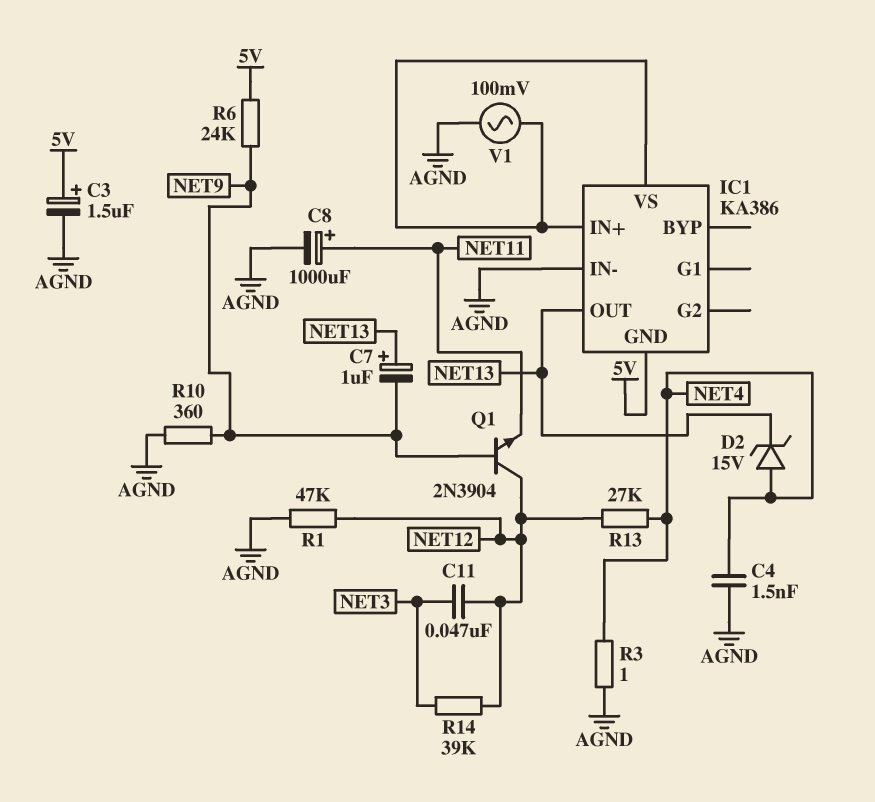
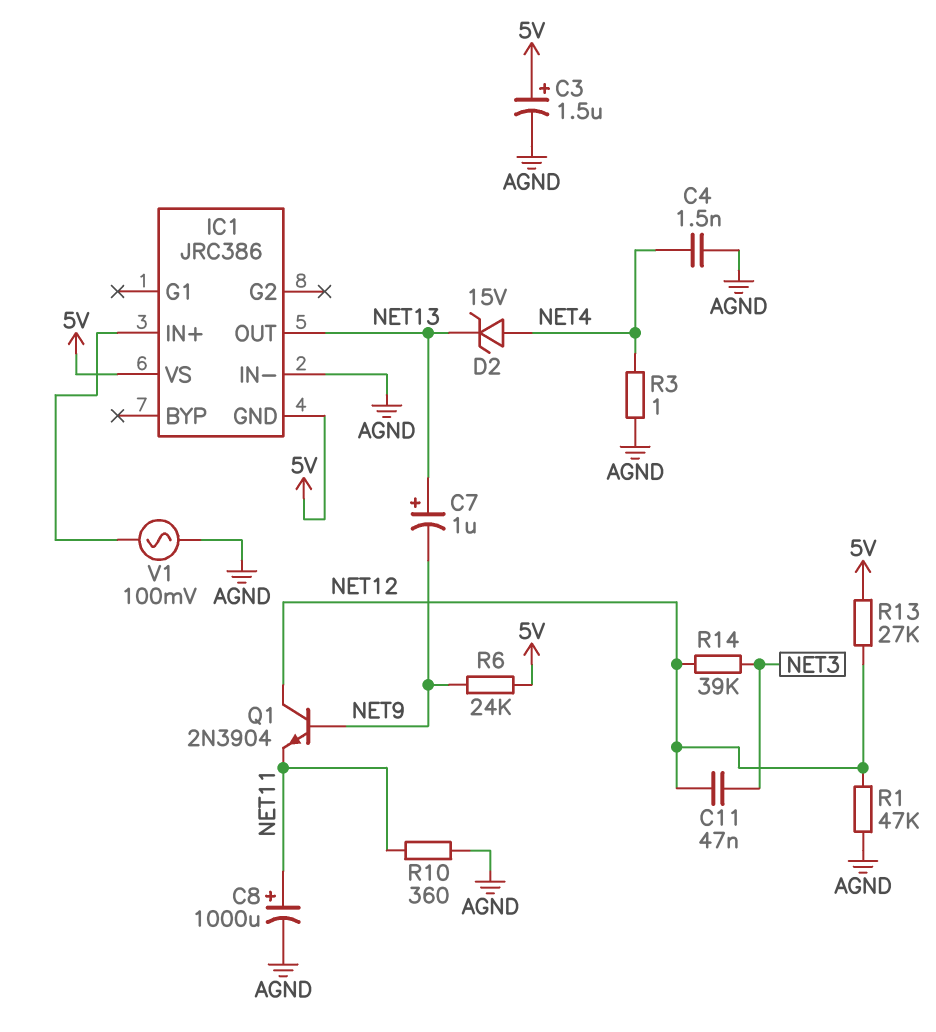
IC1: KA386 -> JRC386
IC1 pin VS: IC1/IN+ -> 5V
R10: 360 (AGND, NET9) -> 360 (AGND, NET11)
R13: 27k (NET4, NET12) -> 27k (5V, NET12)

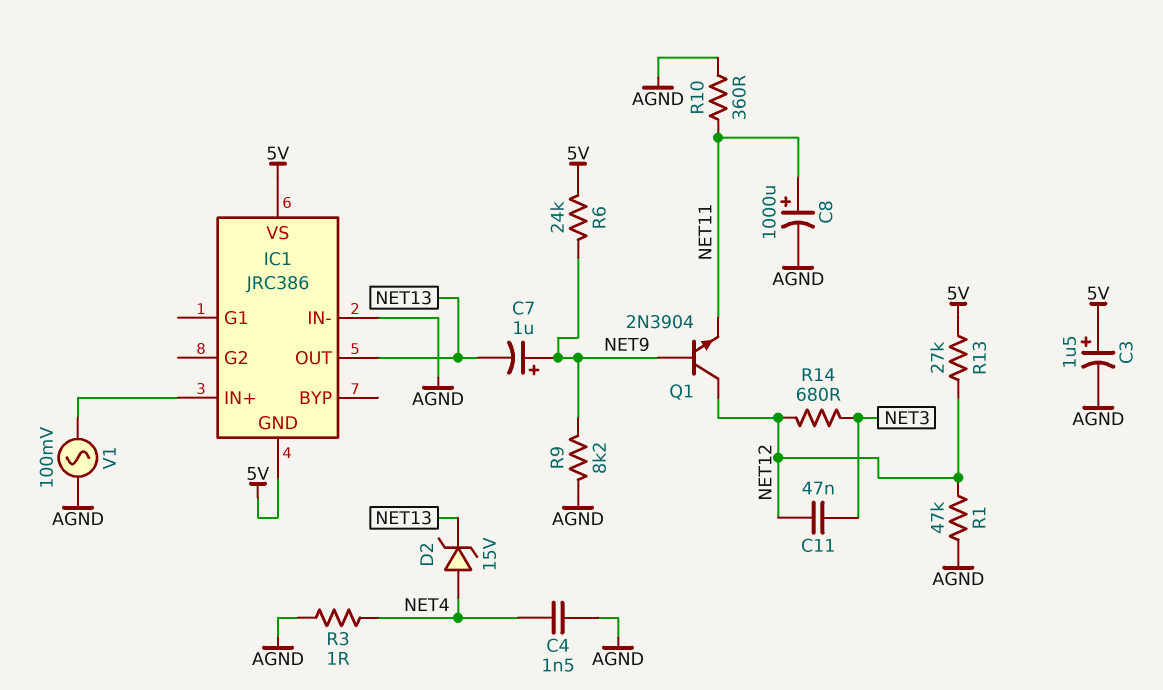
C7: 1uF (plus NET13, minus NET9) -> 1uF (plus NET9, minus NET13)
R9: none -> 8.2k (AGND, NET9)
R14: 39k (NET3, NET12) -> 680 (NET3, NET12)

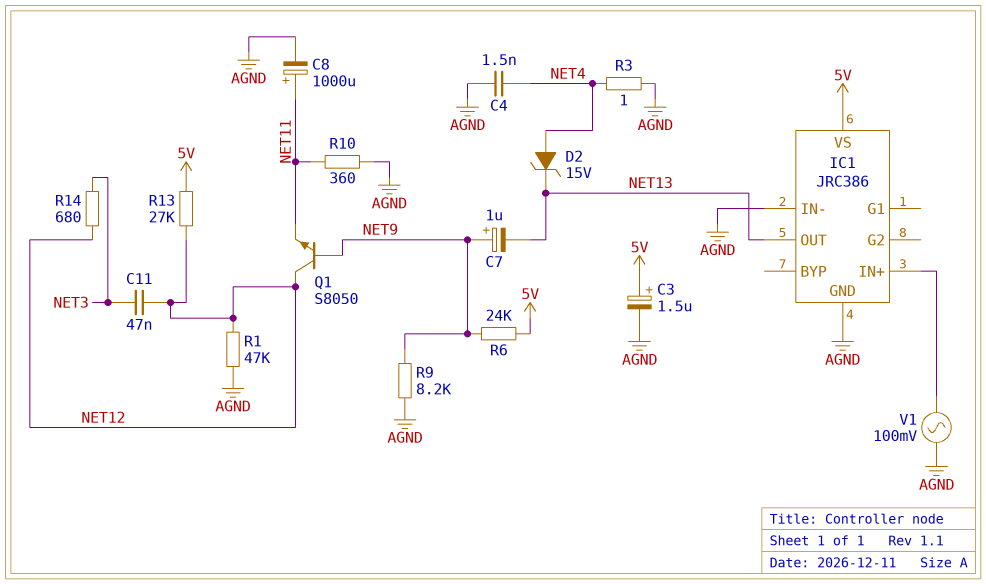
IC1 pin GND: 5V -> AGND
Q1: NPN 2N3904 (B NET9, C NET12, E NET11) -> NPN S8050 (B NET9, C NET12, E NET11)

